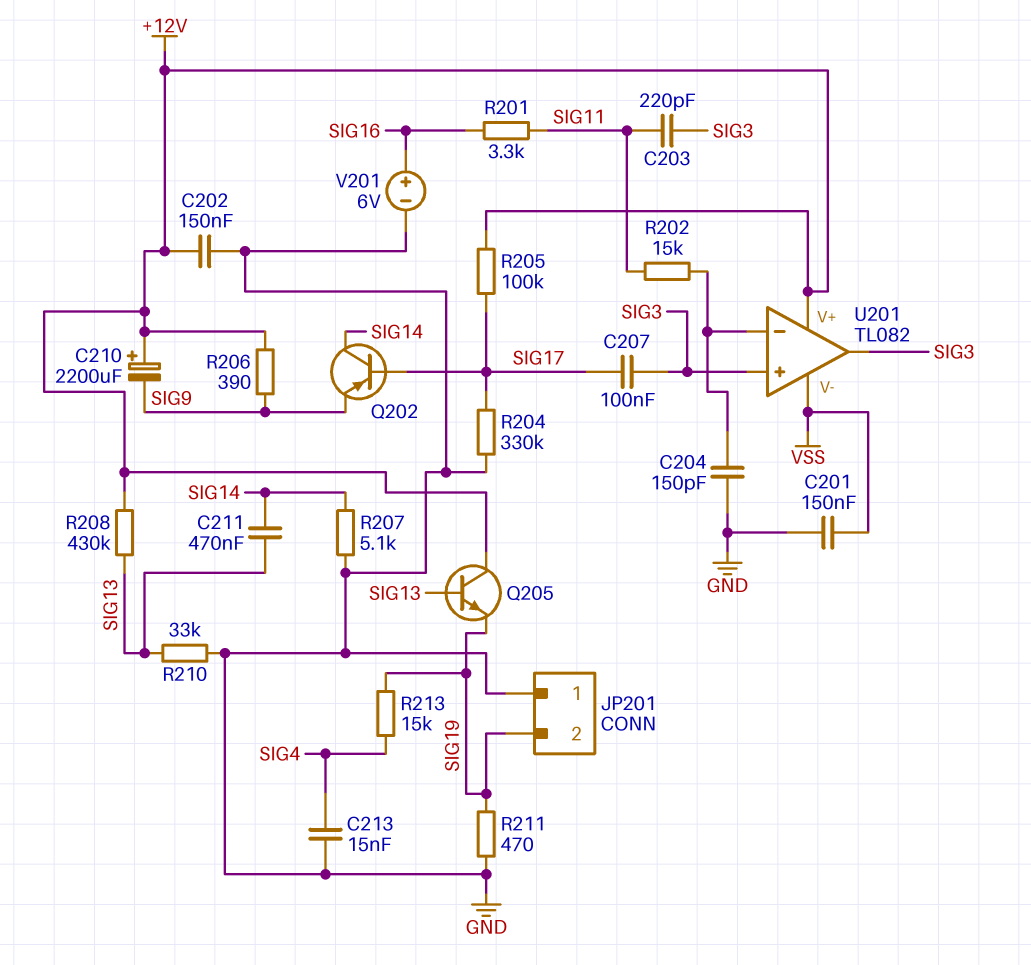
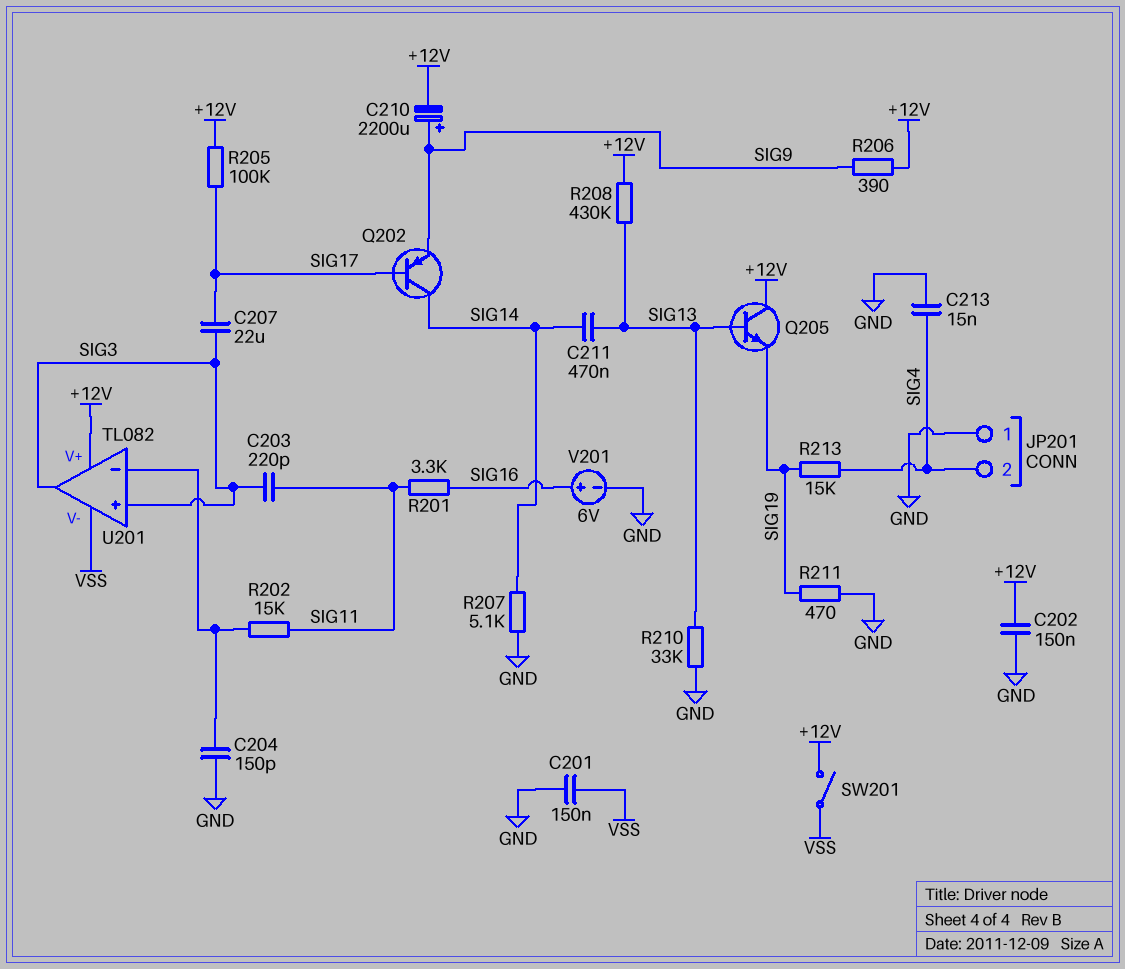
C207: 100nF (SIG3, SIG17) -> 22uF (SIG3, SIG17)
C210: 2200uF (plus +12V, minus SIG9) -> 2200uF (plus SIG9, minus +12V)
JP201 pin 2: SIG19 -> SIG4
R204: 330k (GND, SIG17) -> none
SW201: none -> switch (+12V, VSS)

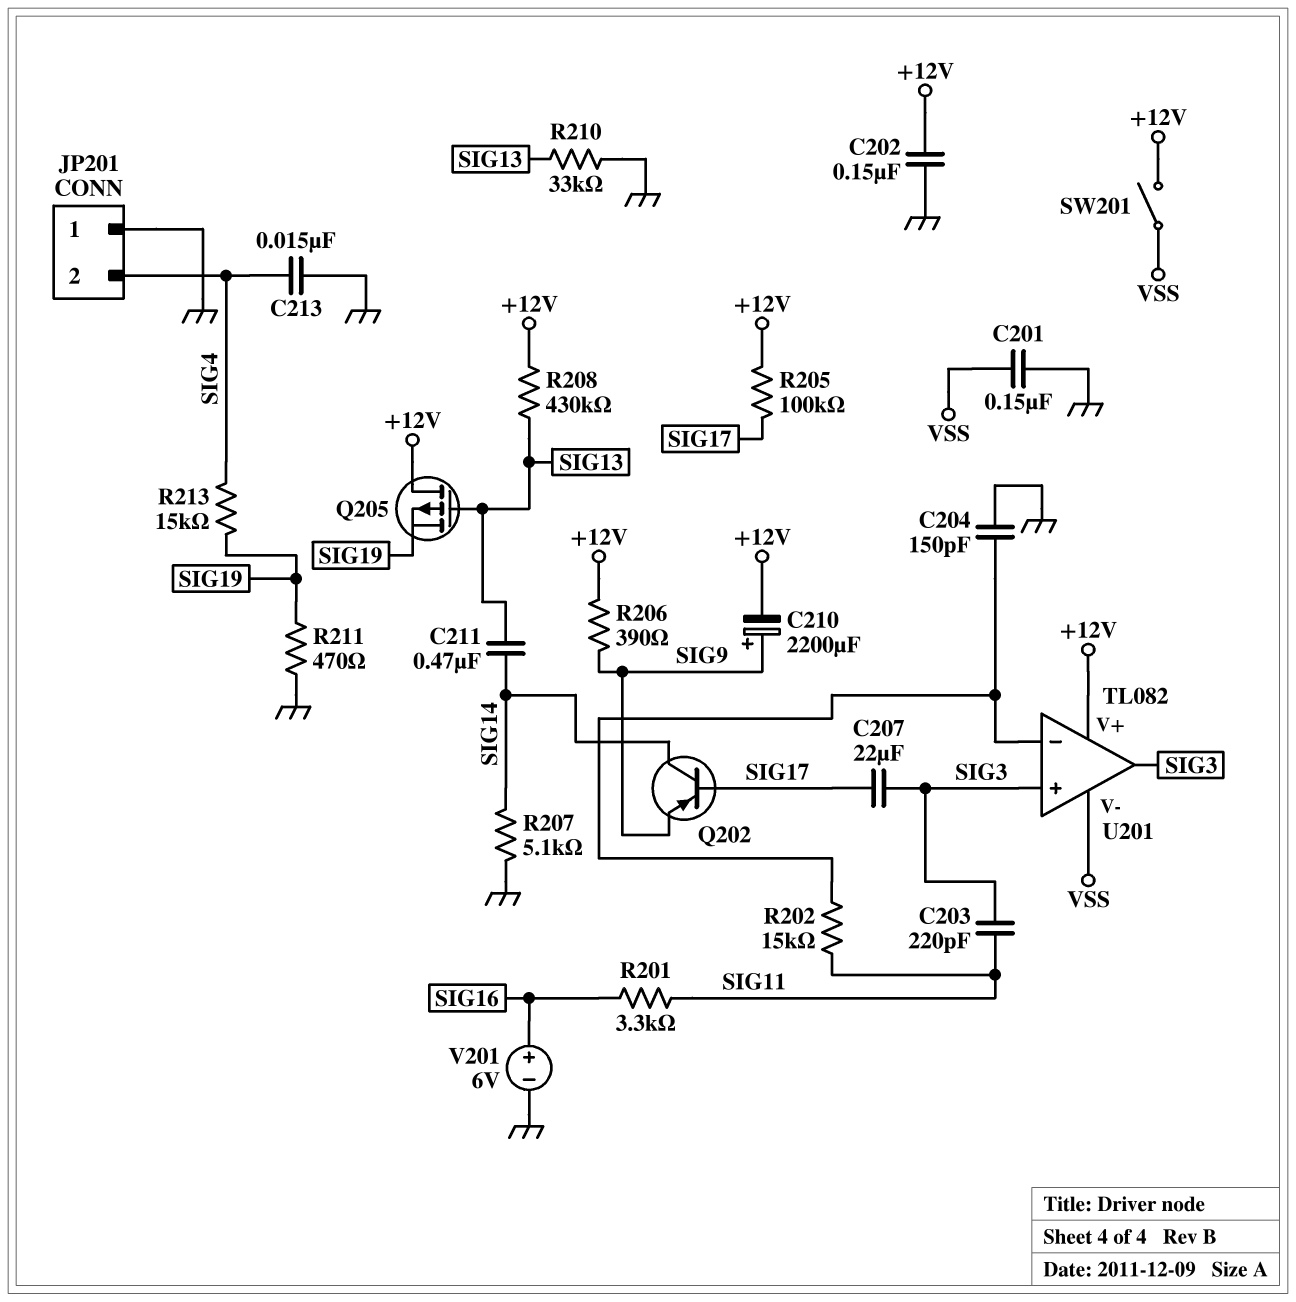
Q205: NPN (B SIG13, C +12V, E SIG19) -> PMOS (G SIG13, D +12V, S SIG19)

